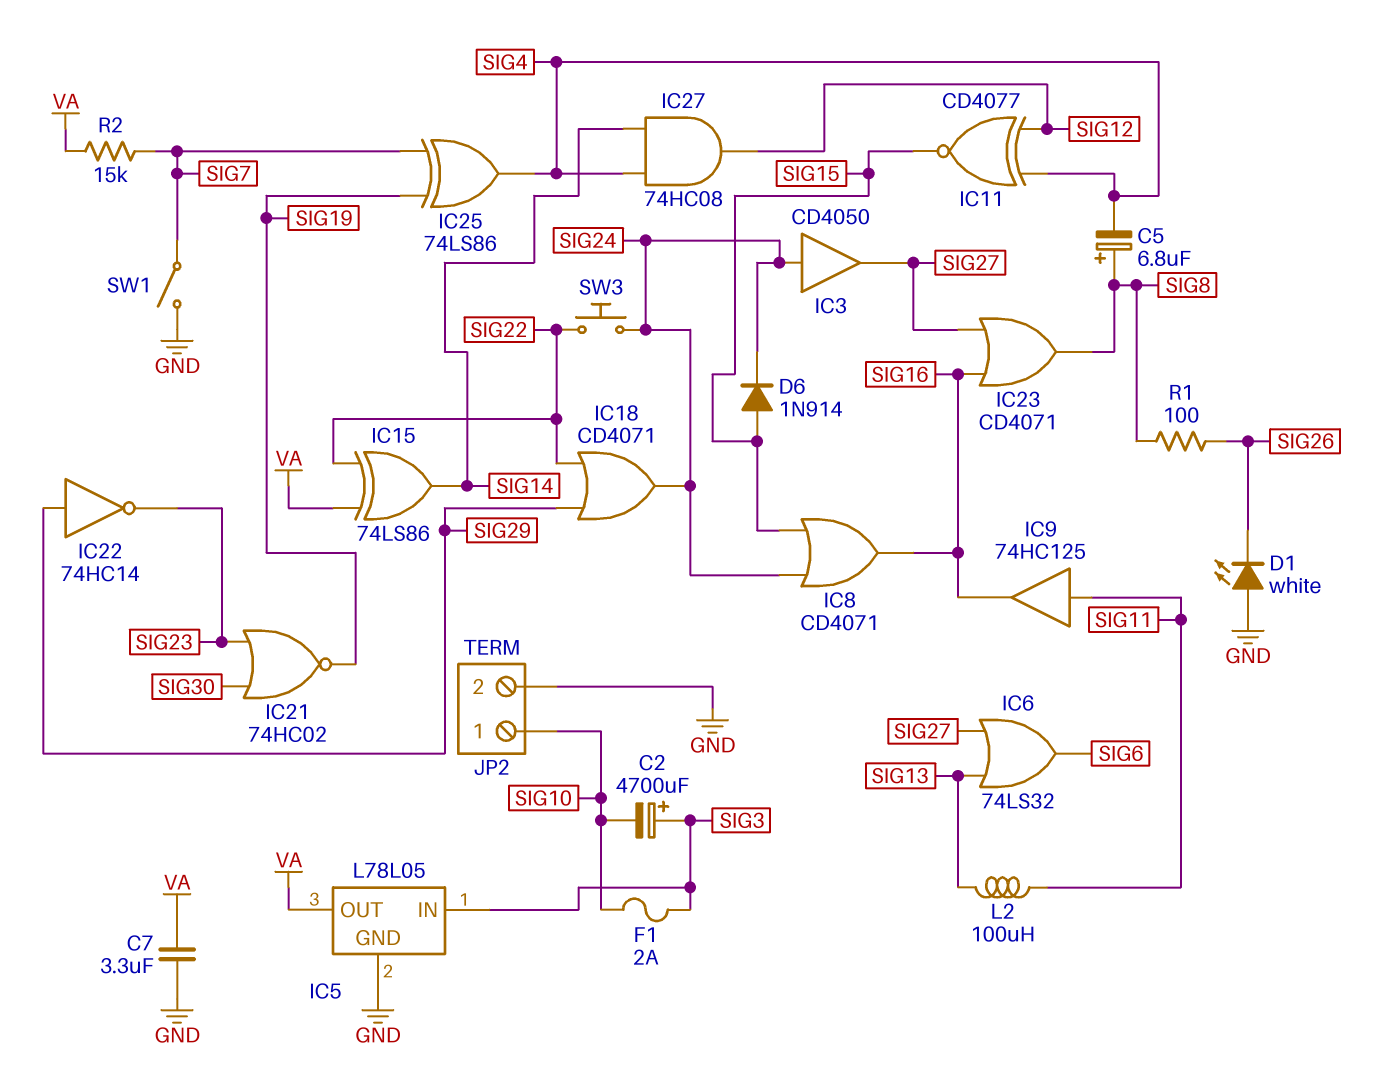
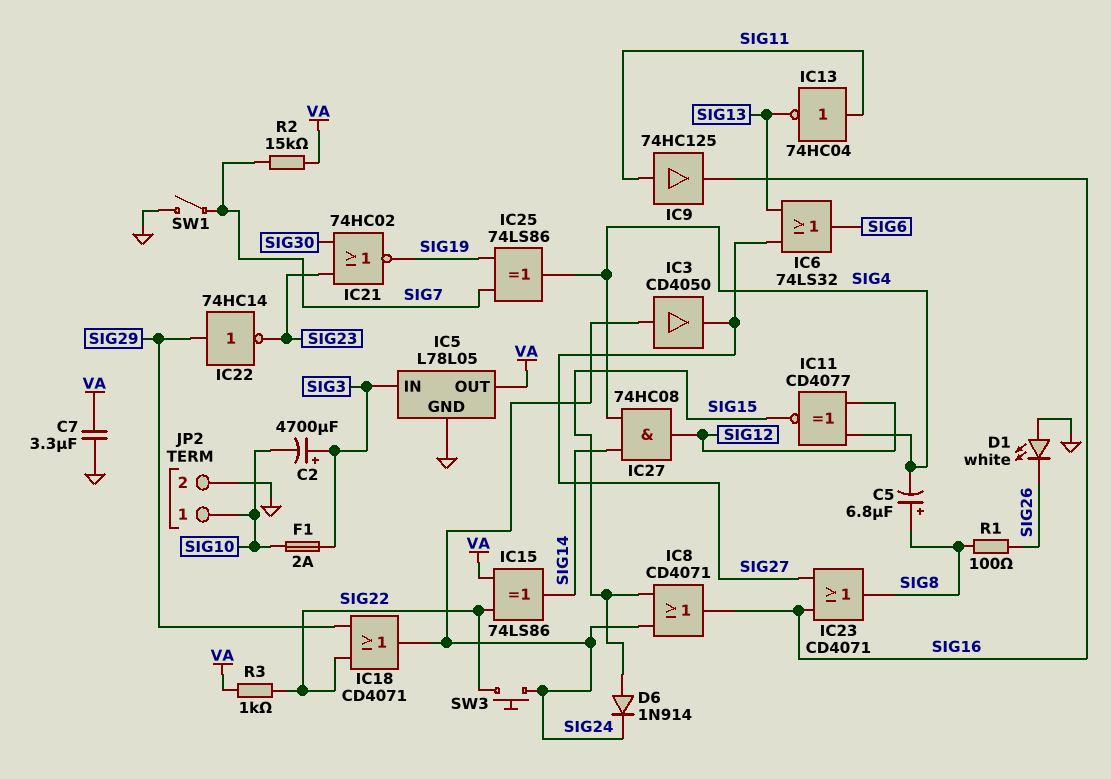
IC13: none -> NOT 74HC04 (in SIG11, out SIG13)
L2: 100uH (SIG11, SIG13) -> none
R3: none -> 1k (SIG22, VA)

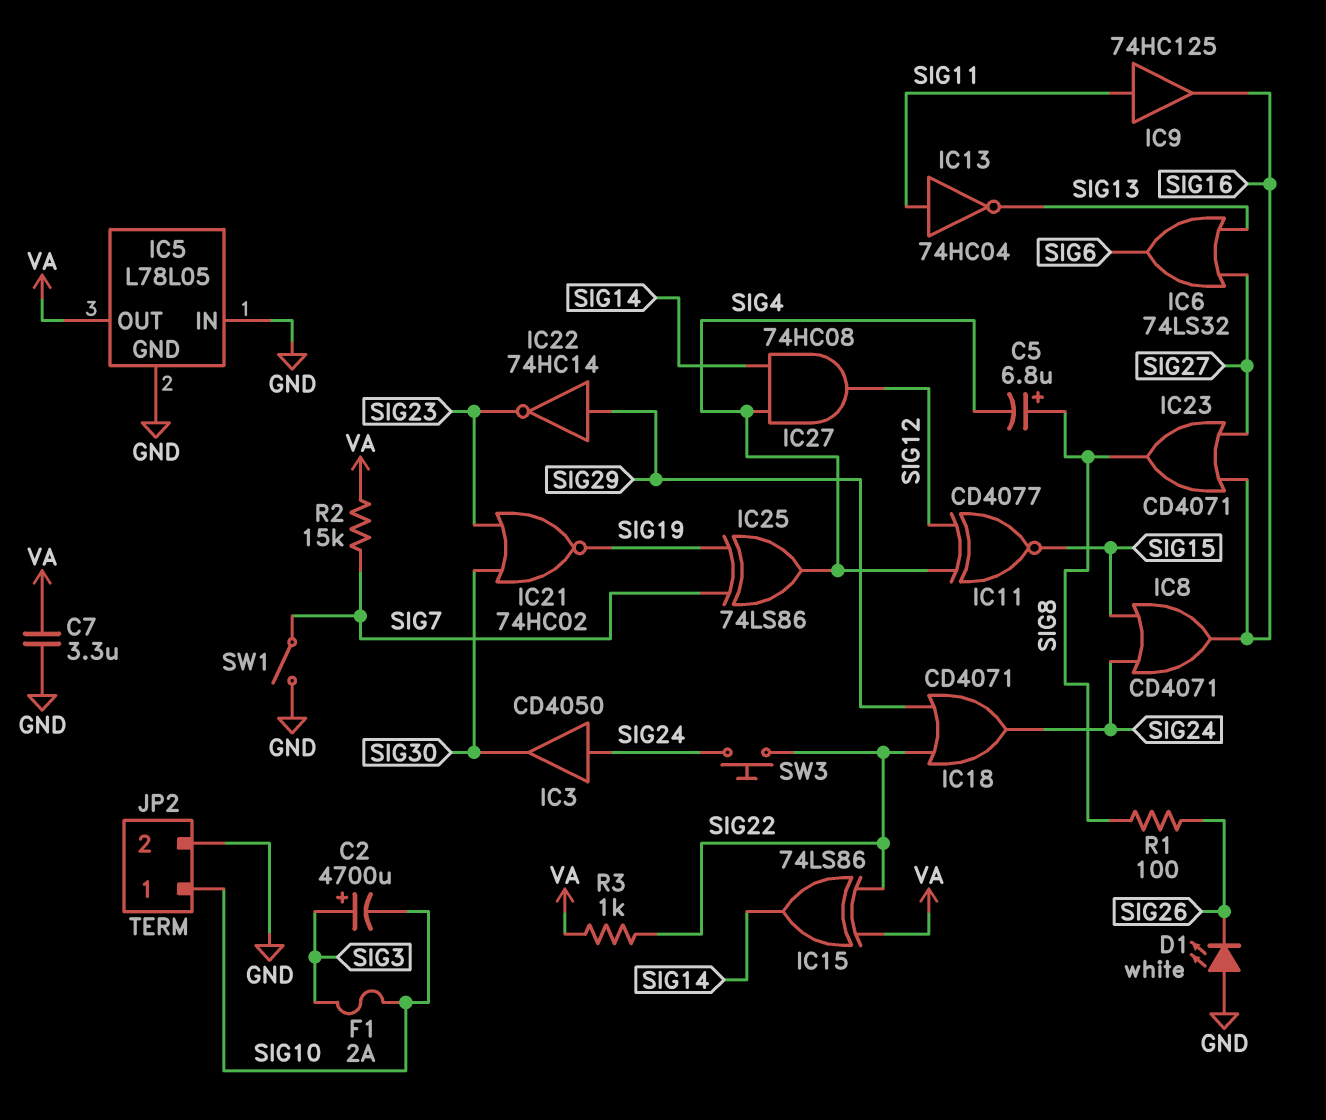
D6: diode 1N914 (A SIG15, K SIG24) -> none
IC3: buffer CD4050 (in SIG24, out SIG27) -> buffer CD4050 (in SIG24, out SIG30)
IC5 pin IN: SIG3 -> GND

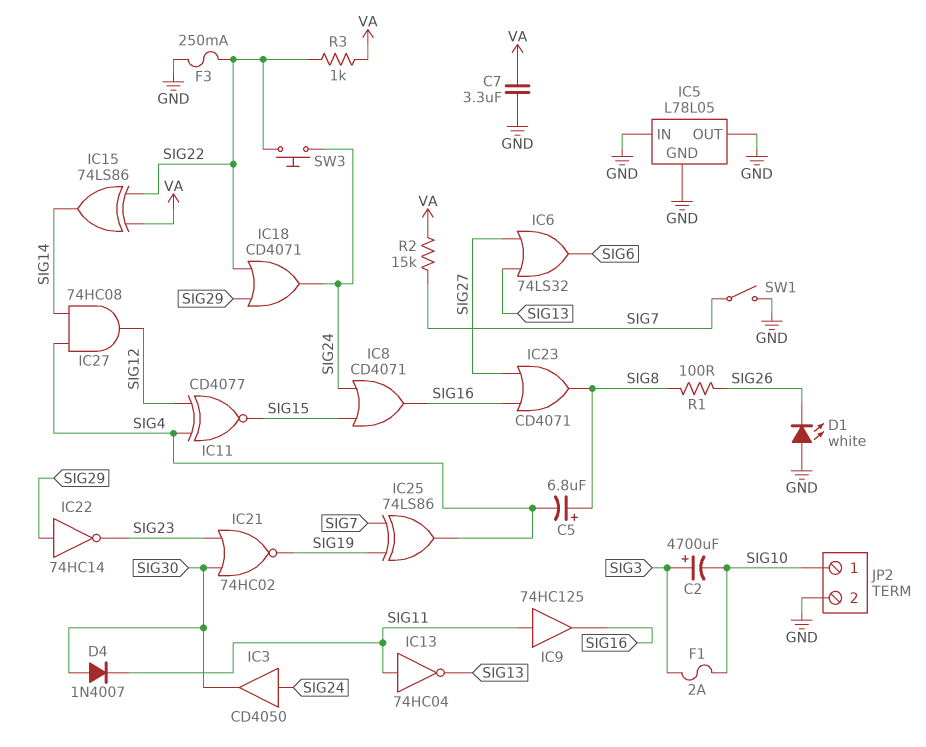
D4: none -> diode 1N4007 (A SIG30, K SIG11)
F3: none -> 250mA (GND, SIG22)
IC5 pin OUT: VA -> GND

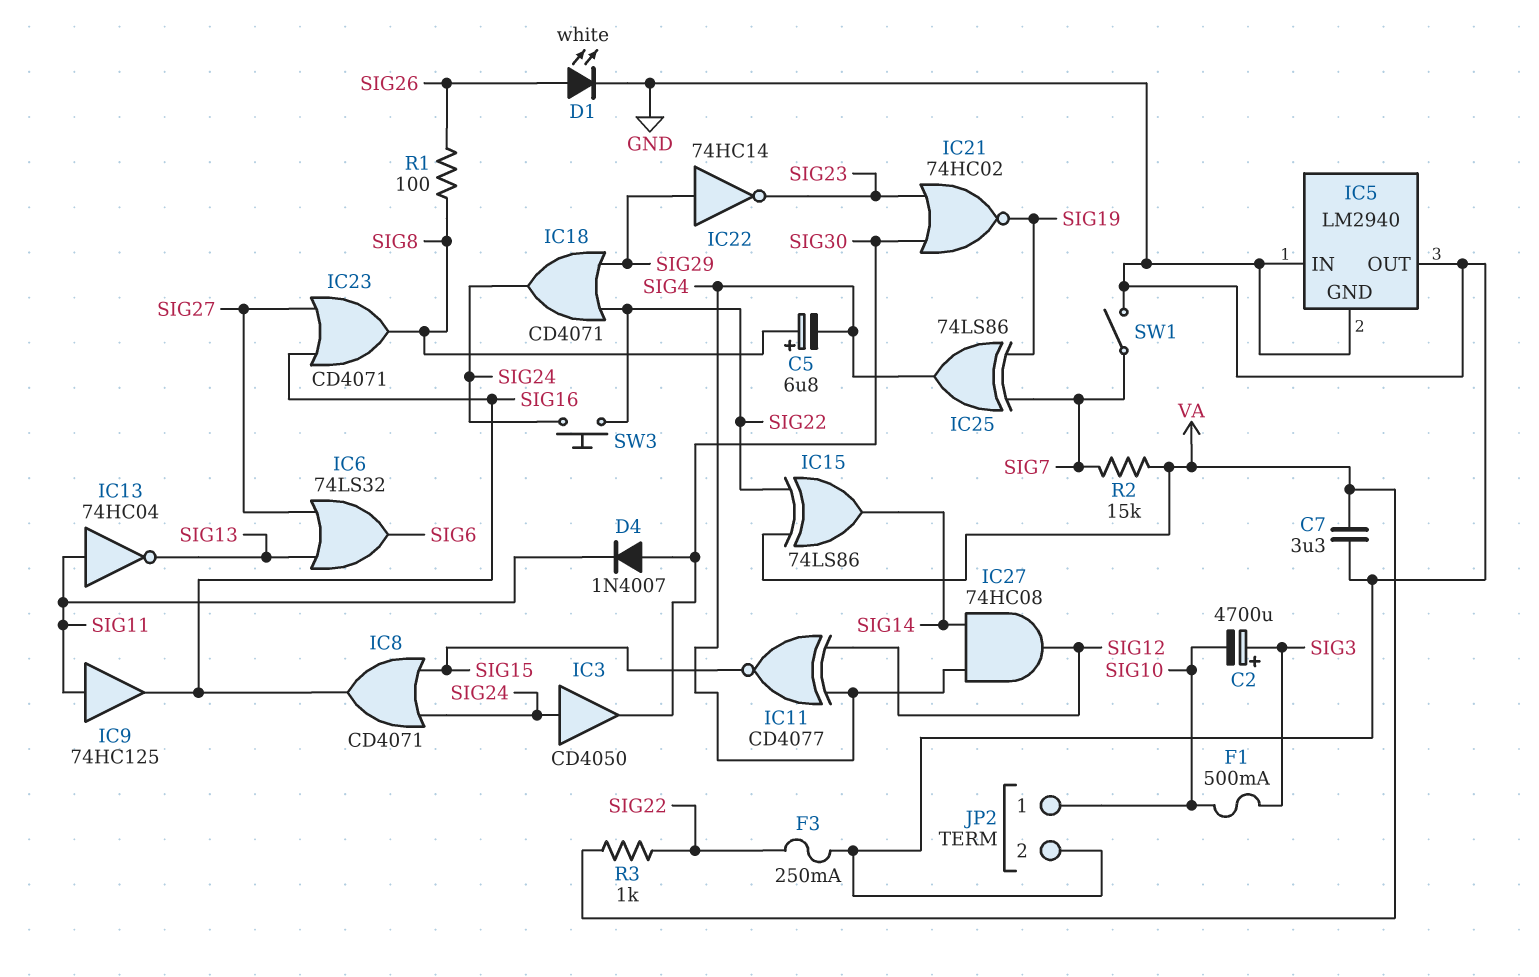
D1: LED white (A GND, K SIG26) -> LED white (A SIG26, K GND)
F1: 2A (SIG3, SIG10) -> 500mA (SIG3, SIG10)
IC5: L78L05 -> LM2940

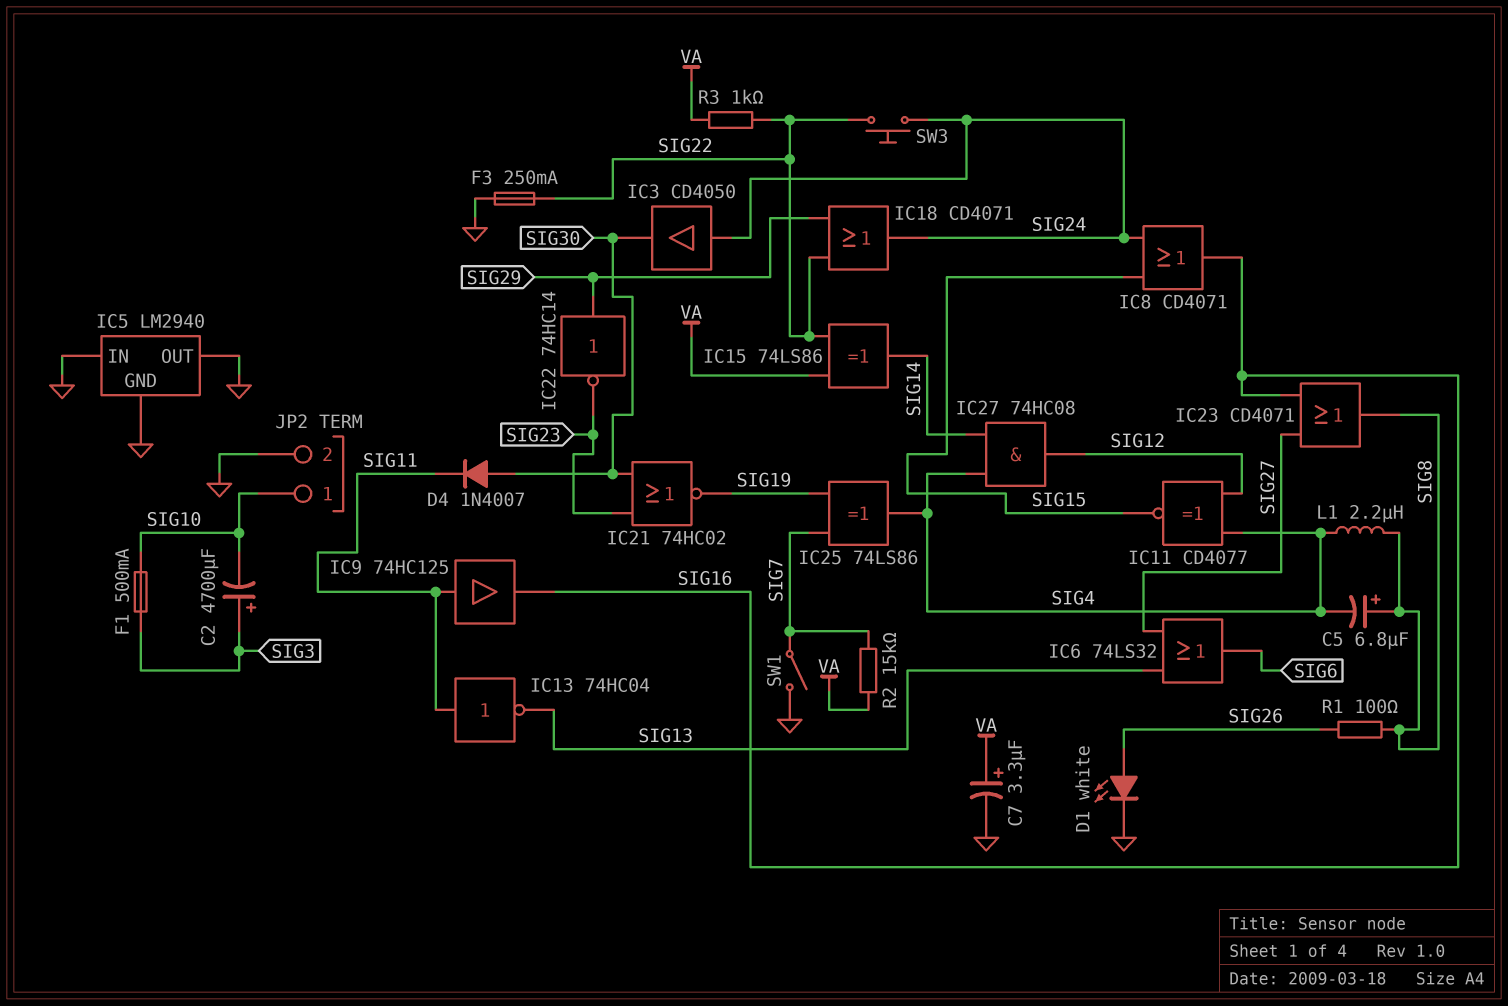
C7: 3.3uF (GND, VA) -> 3.3uF (plus VA, minus GND)
L1: none -> 2.2uH (SIG4, SIG8)

